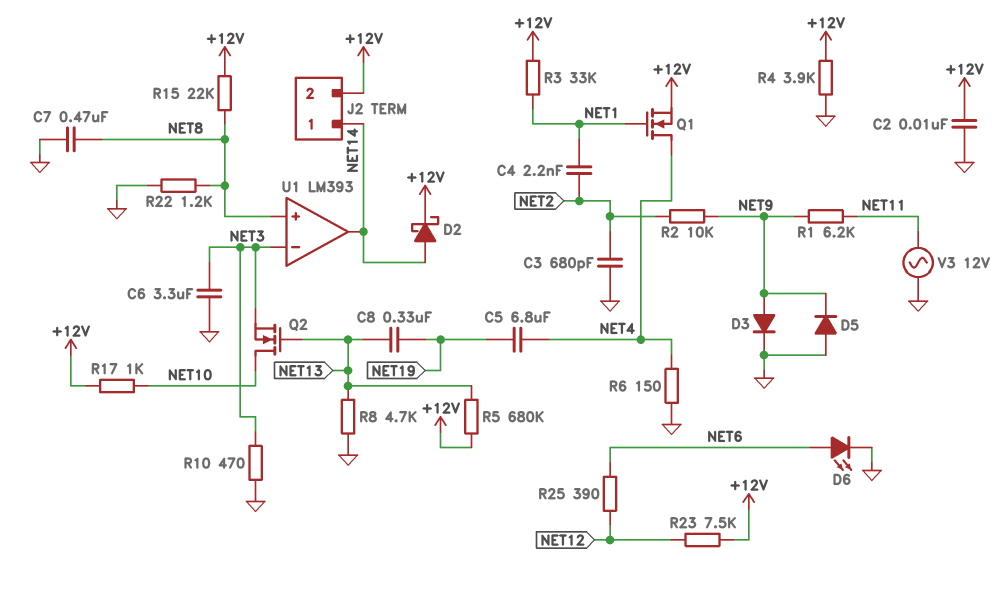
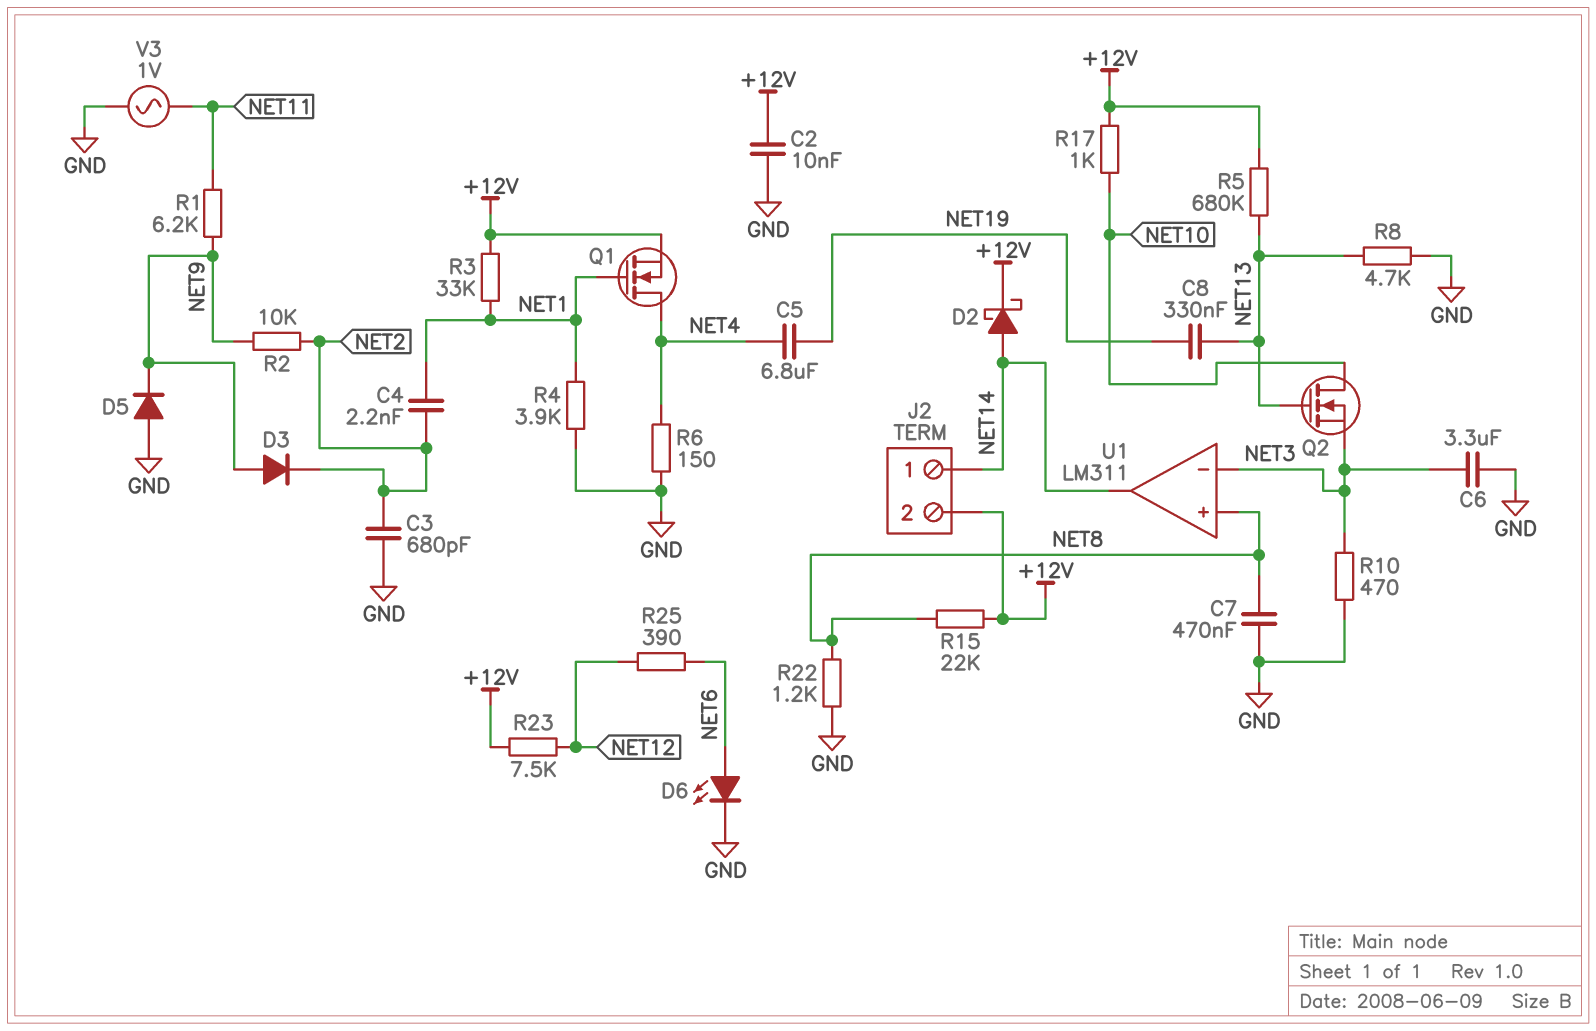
D3: diode (A NET9, K GND) -> diode (A NET9, K NET2)
R4: 3.9k (+12V, GND) -> 3.9k (GND, NET1)
U1: LM393 -> LM311
V3: AC 12V (GND, NET11) -> AC 1V (GND, NET11)

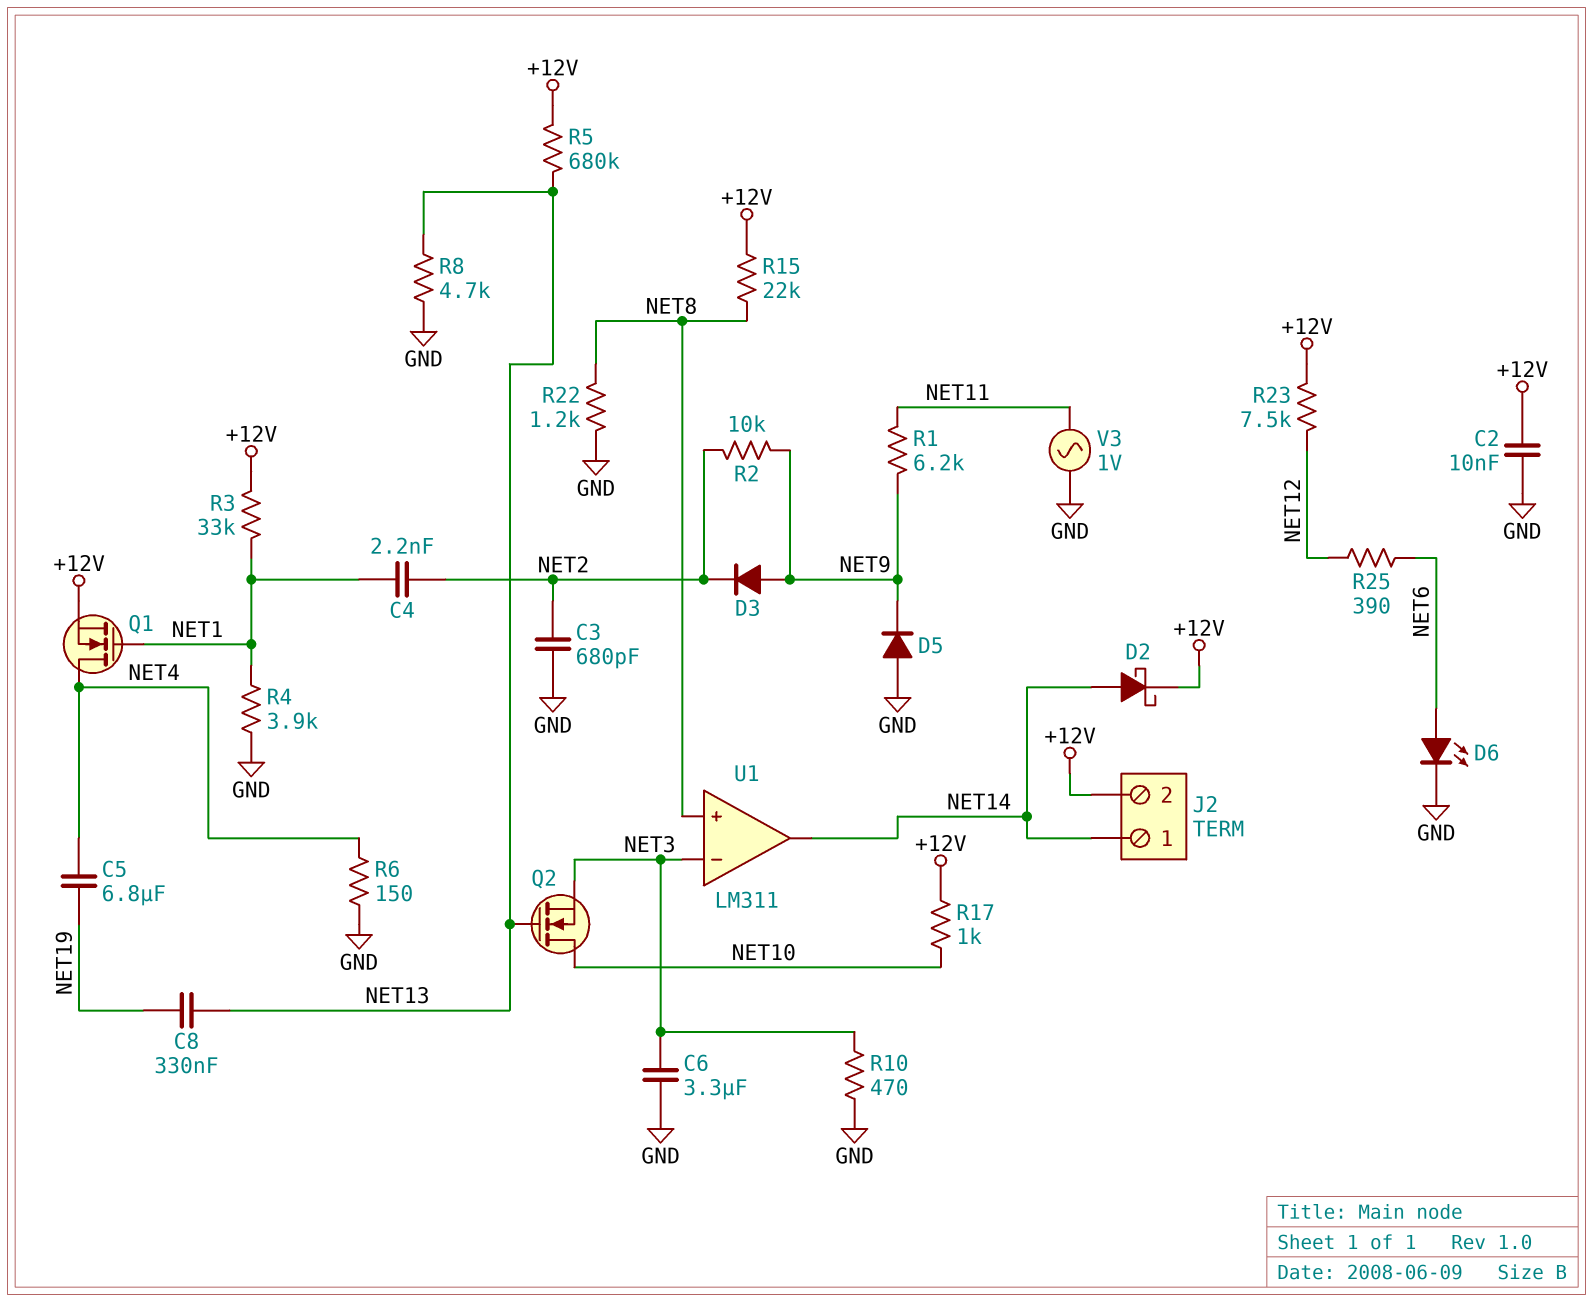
C7: 470nF (GND, NET8) -> none

